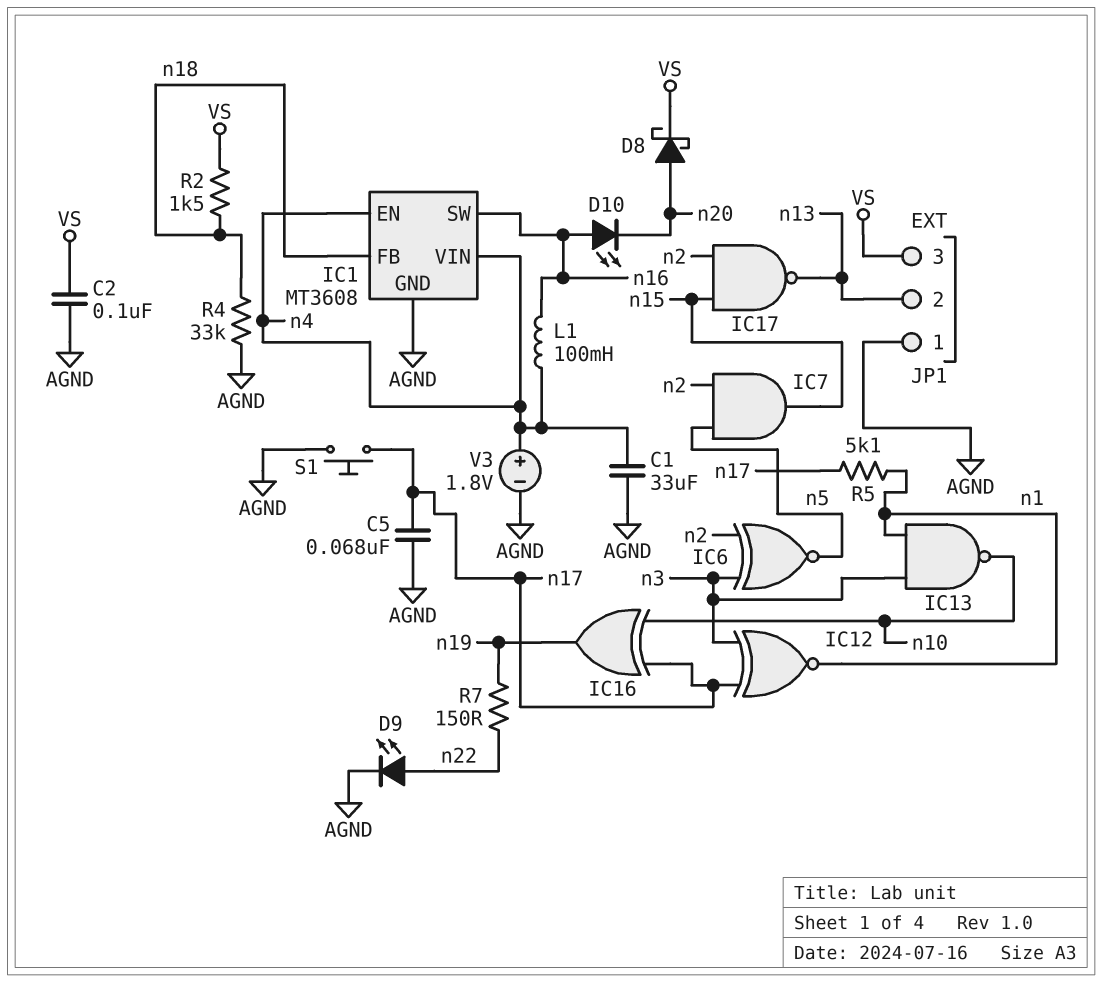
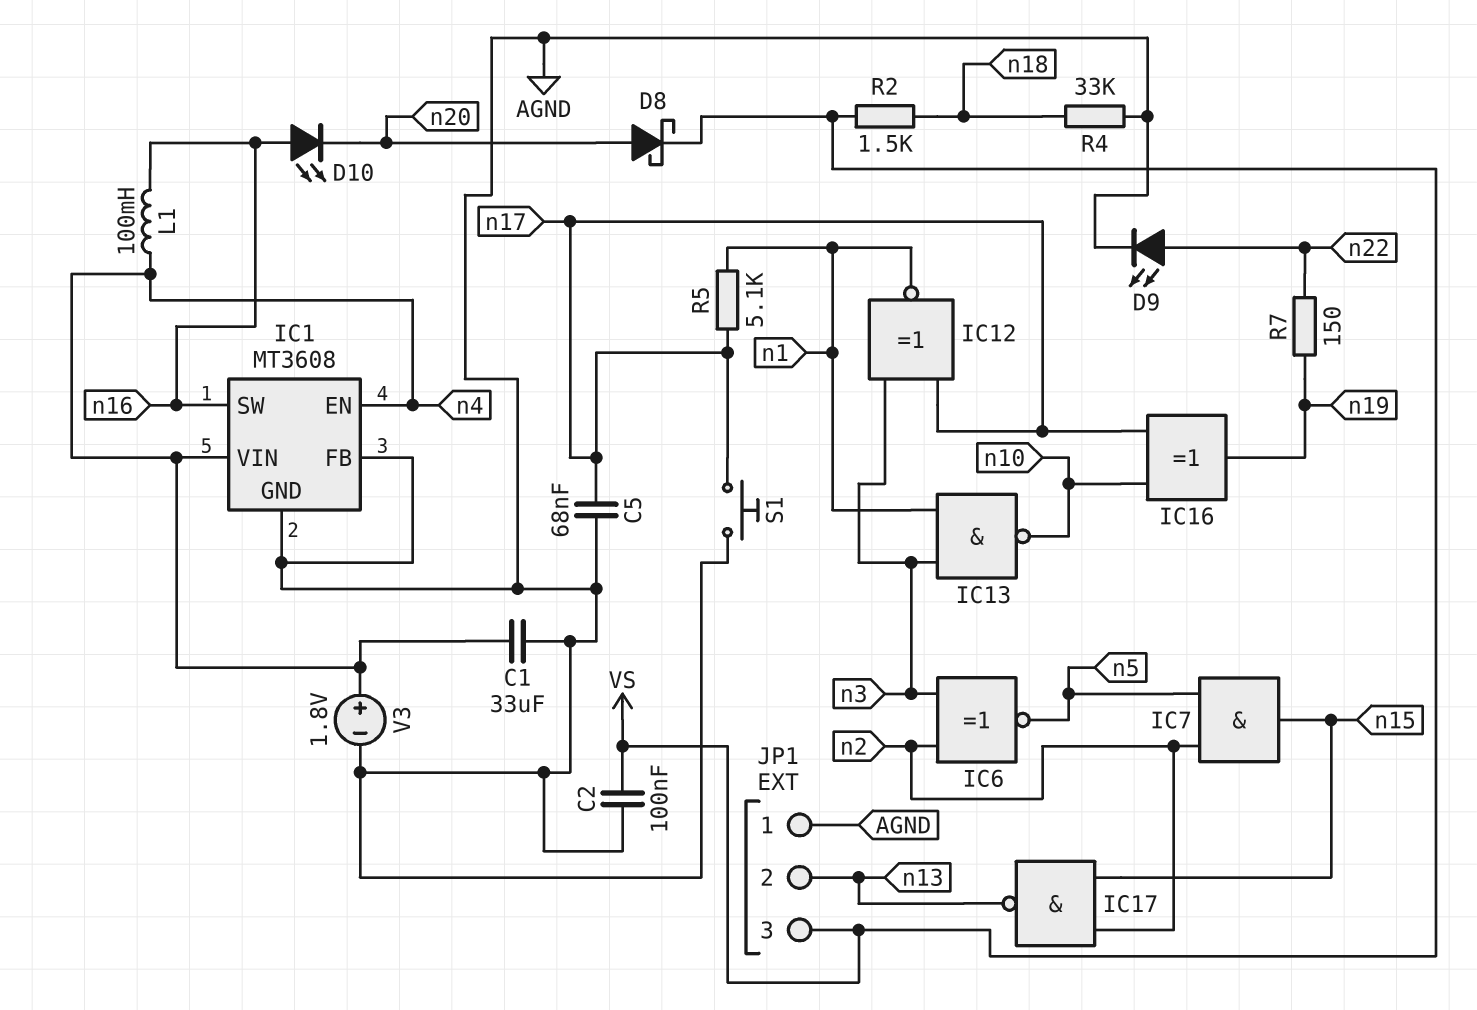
IC1 pin FB: n18 -> AGND

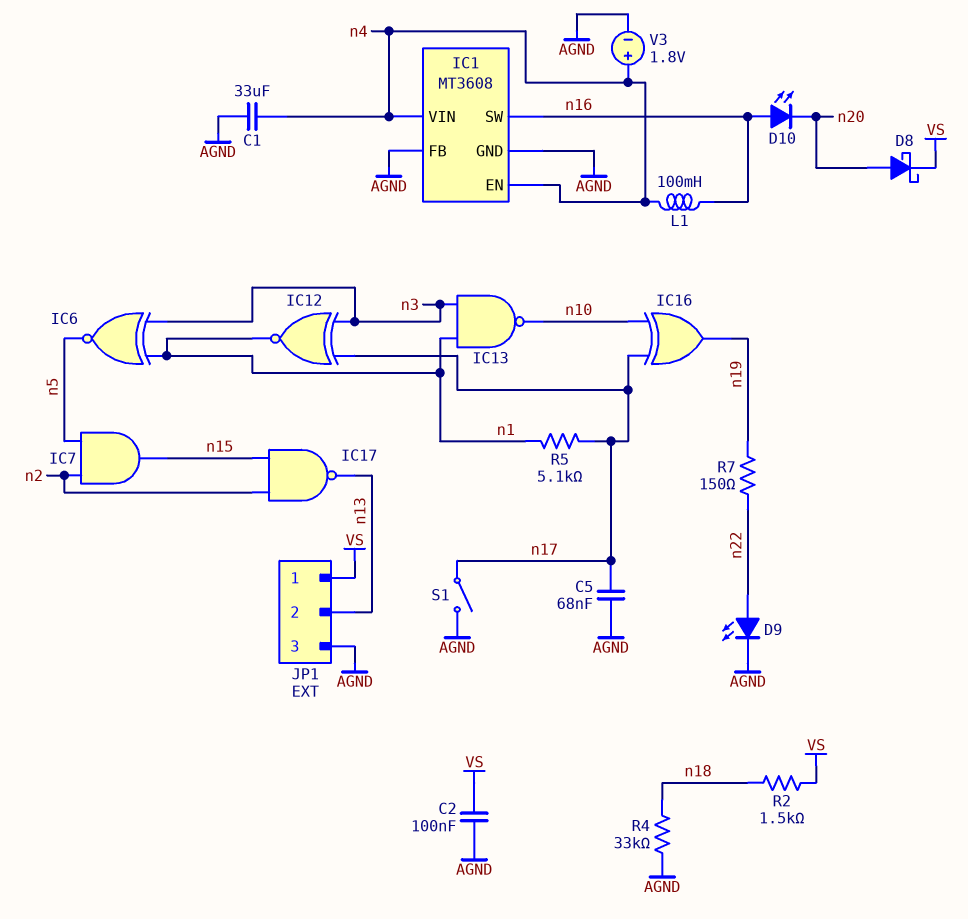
IC6: XNOR (in n2, in n3, out n5) -> XNOR (in n1, in n3, out n5)
JP1 pin 1: AGND -> VS
JP1 pin 3: VS -> AGND
S1: button (AGND, n17) -> switch (AGND, n17)

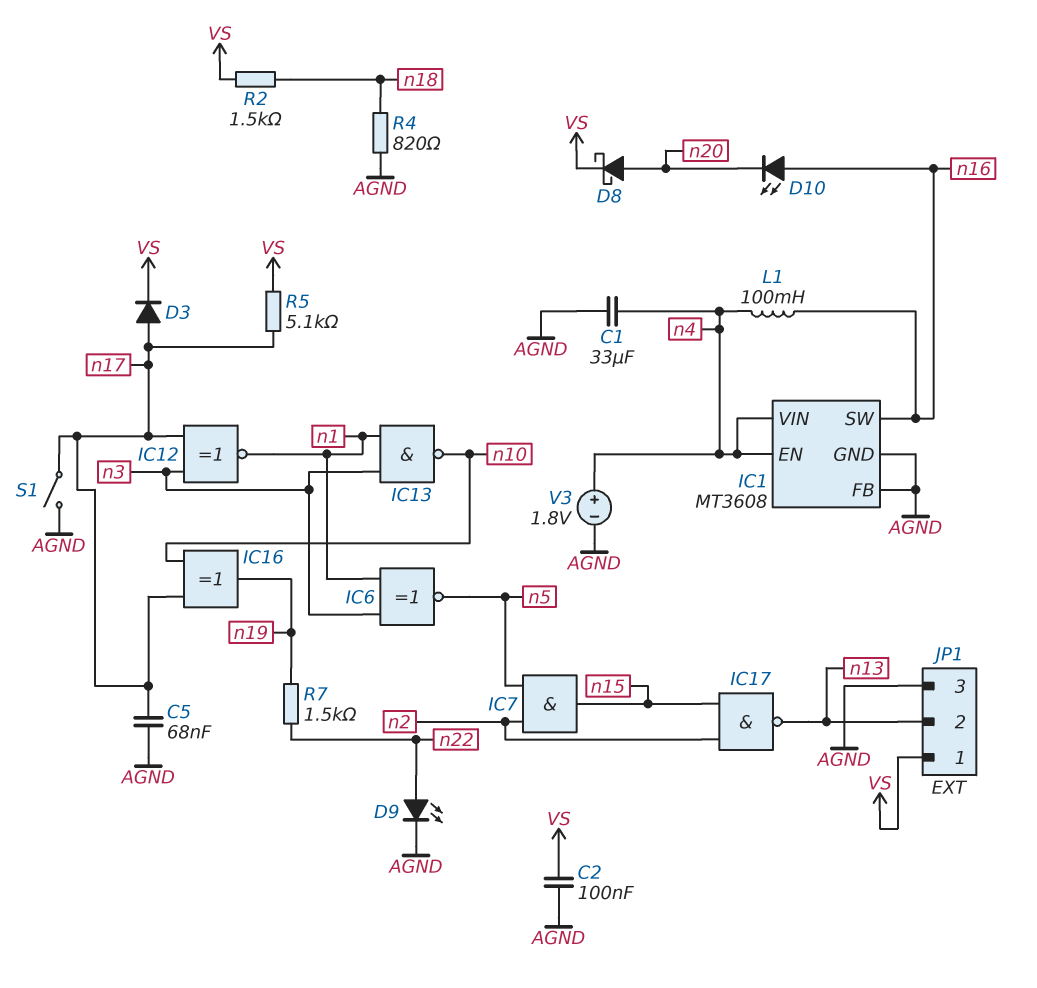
D3: none -> diode (A n17, K VS)
R4: 33k (AGND, n18) -> 820 (AGND, n18)
R5: 5.1k (n1, n17) -> 5.1k (VS, n17)
R7: 150 (n19, n22) -> 1.5k (n19, n22)

